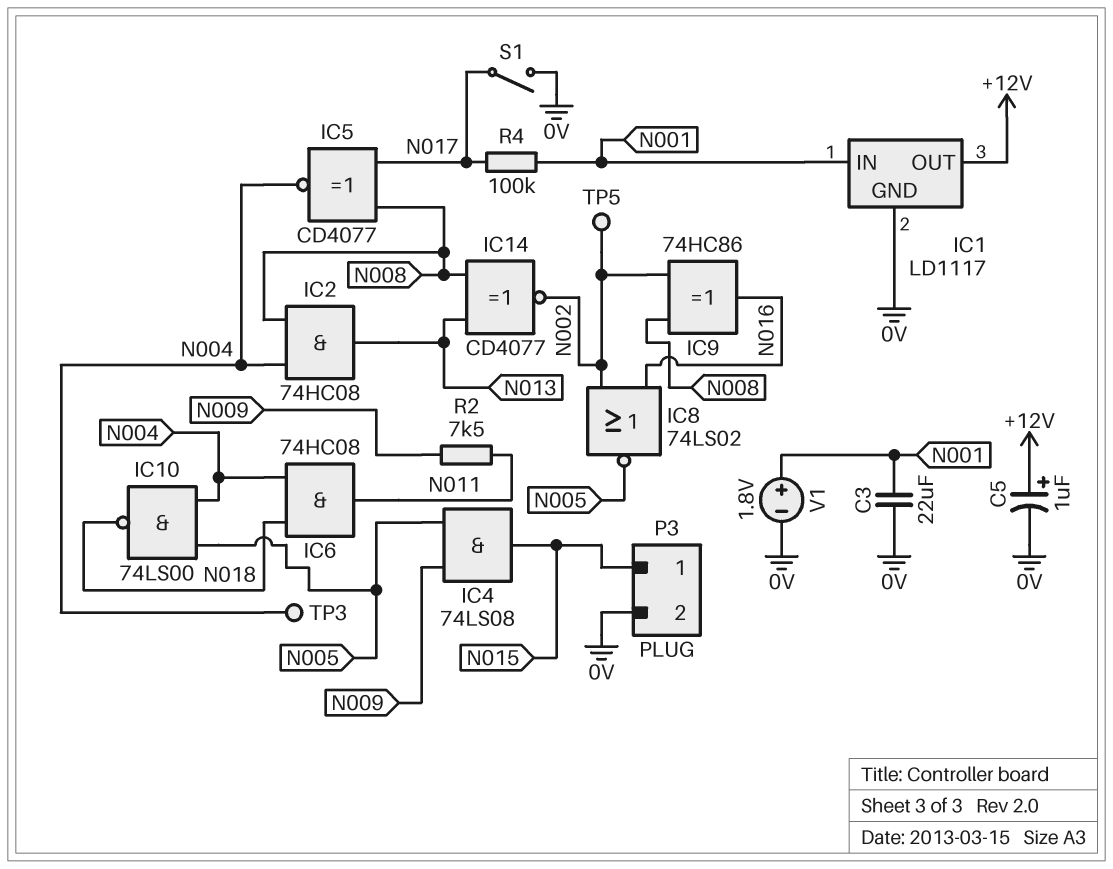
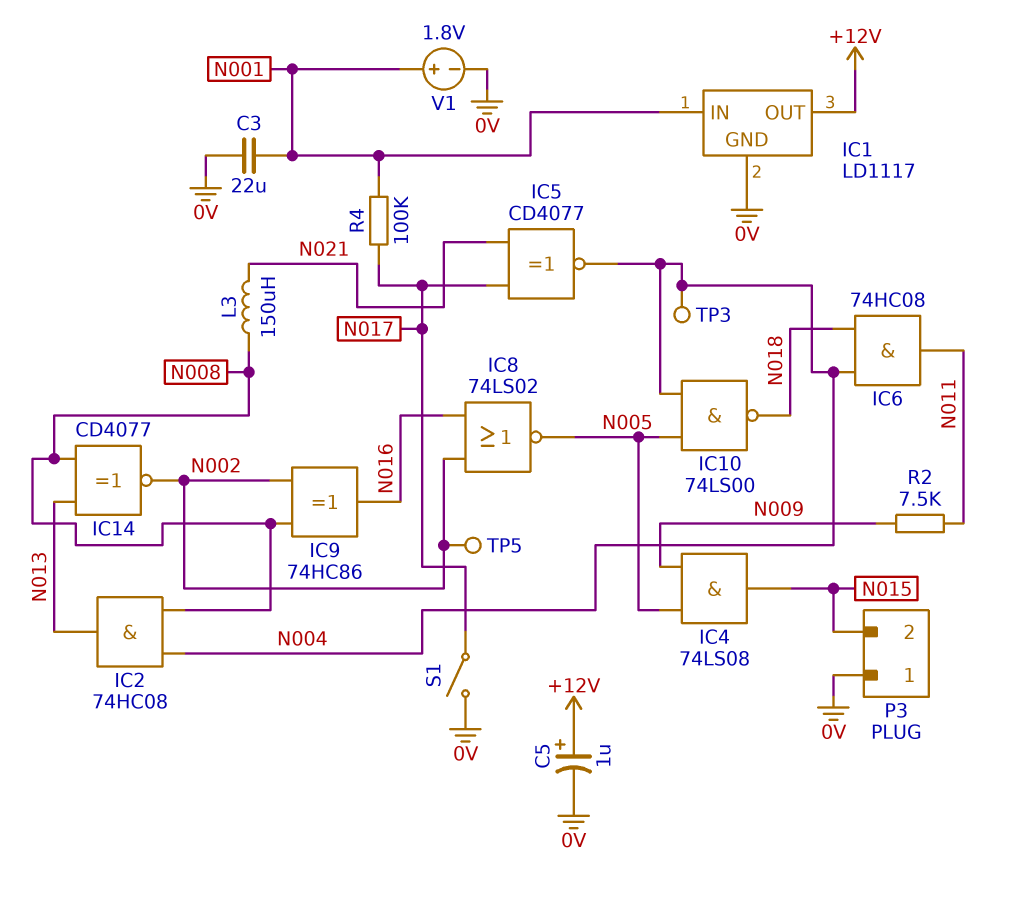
IC5: XNOR CD4077 (in N008, in N017, out N004) -> XNOR CD4077 (in N017, in N021, out N004)
L3: none -> 150uH (N008, N021)
P3 pin 1: N015 -> 0V
P3 pin 2: 0V -> N015

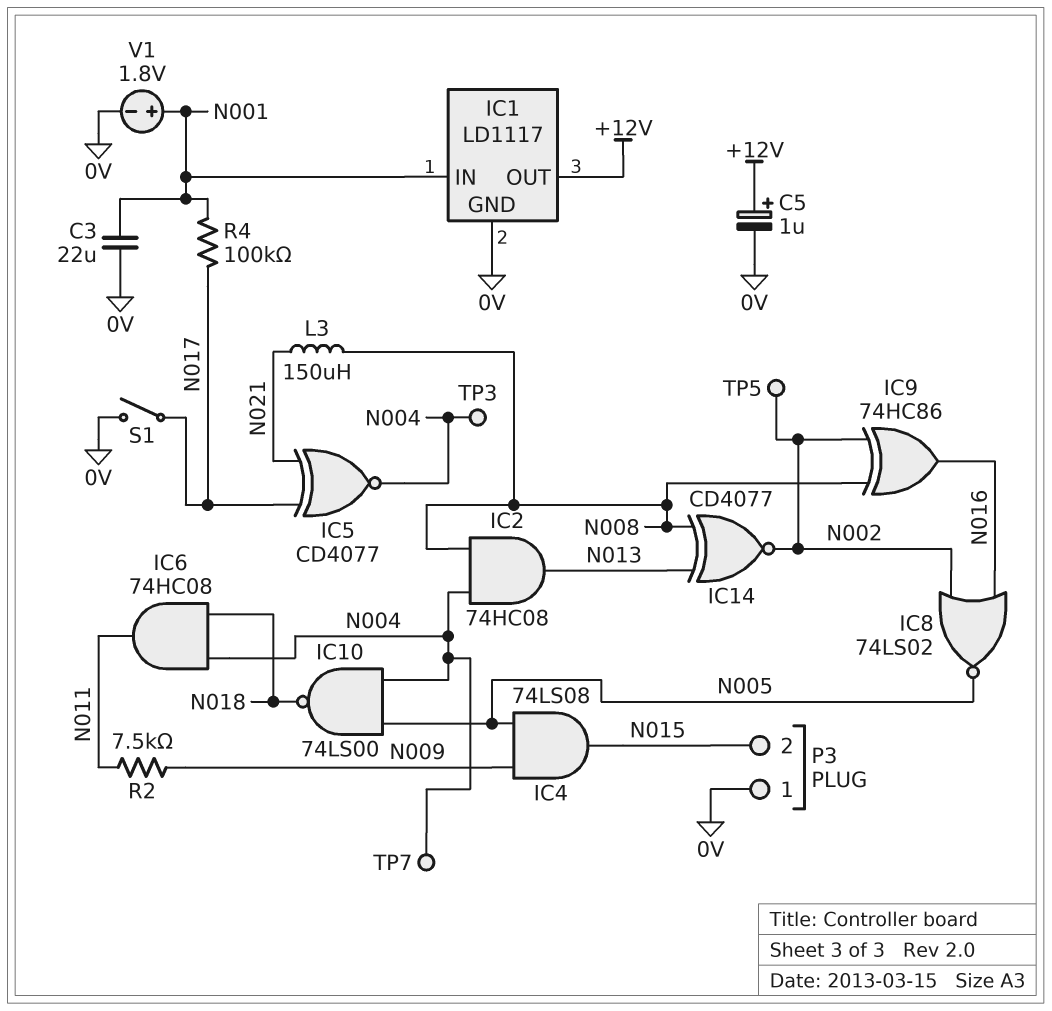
TP7: none -> test point (N004)

